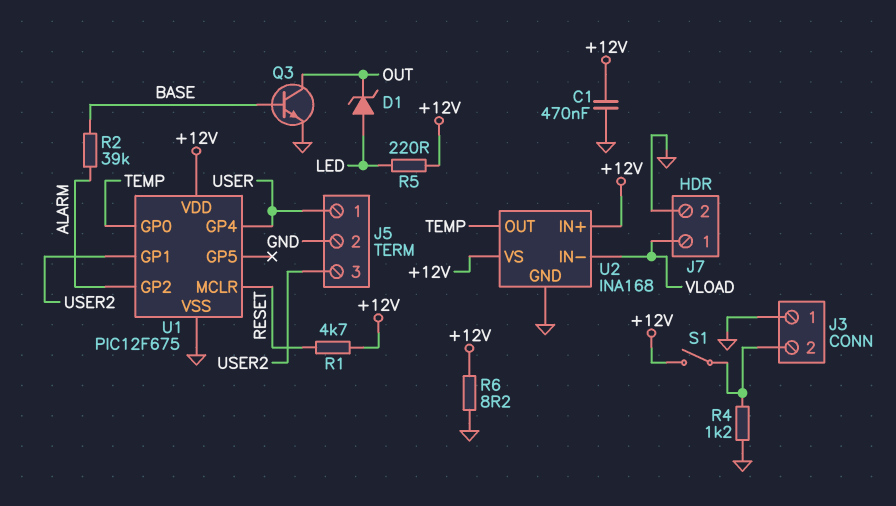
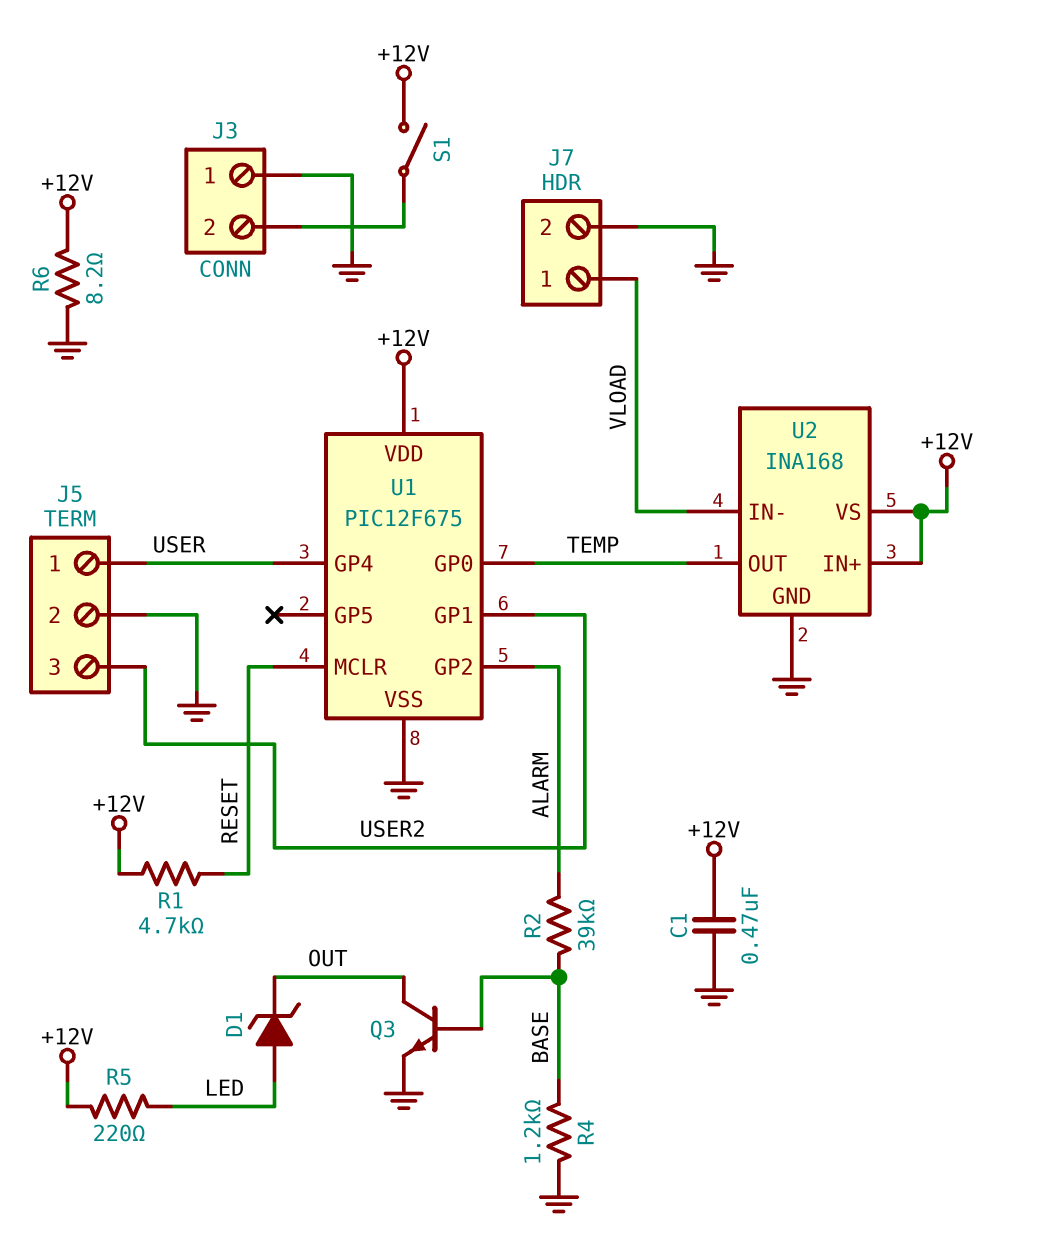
R4: 1.2k (GND, J3/2) -> 1.2k (BASE, GND)

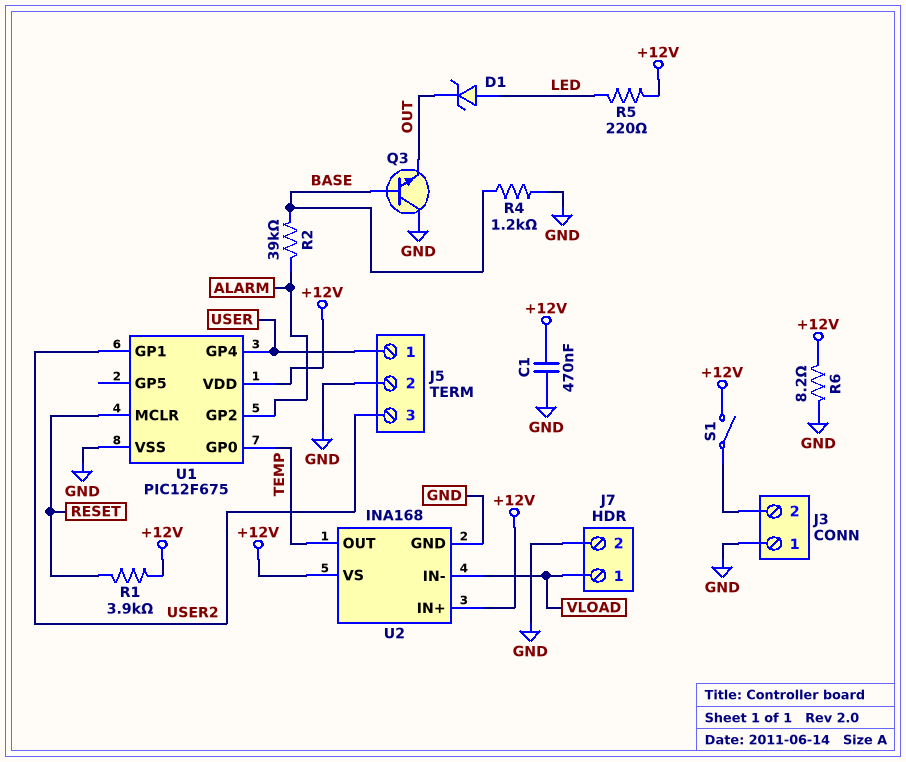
Q3: NPN (B BASE, C OUT, E GND) -> NPN (B BASE, C GND, E OUT)
R1: 4.7k (+12V, RESET) -> 3.9k (+12V, RESET)

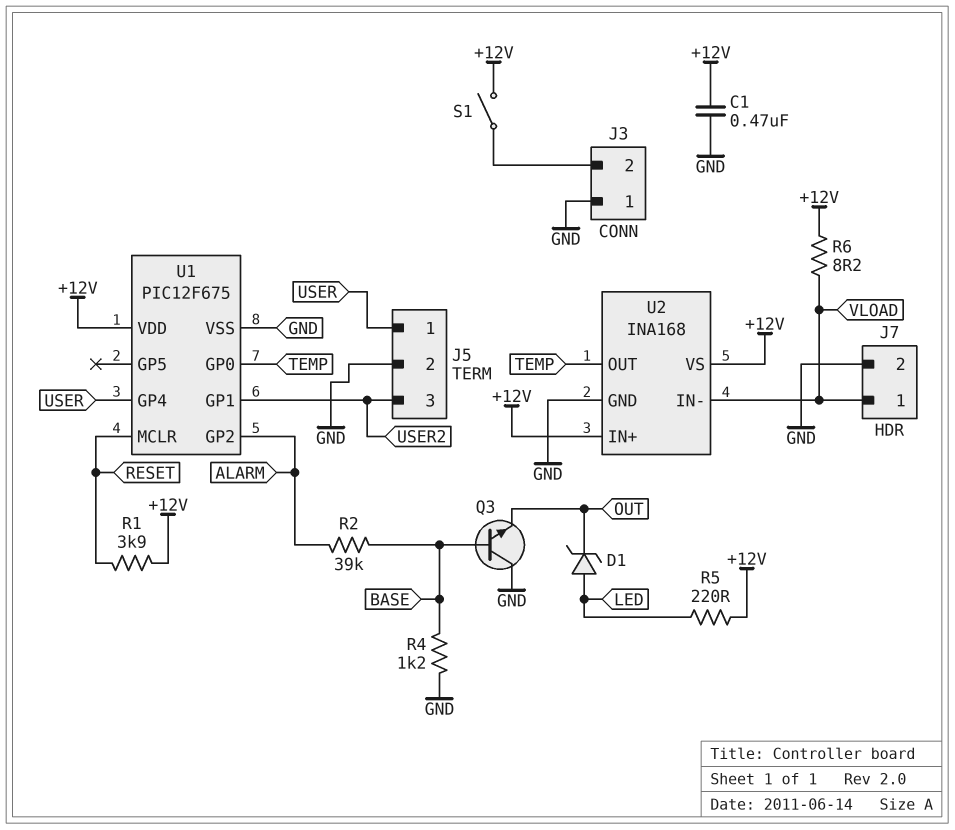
R6: 8.2 (+12V, GND) -> 8.2 (+12V, VLOAD)

